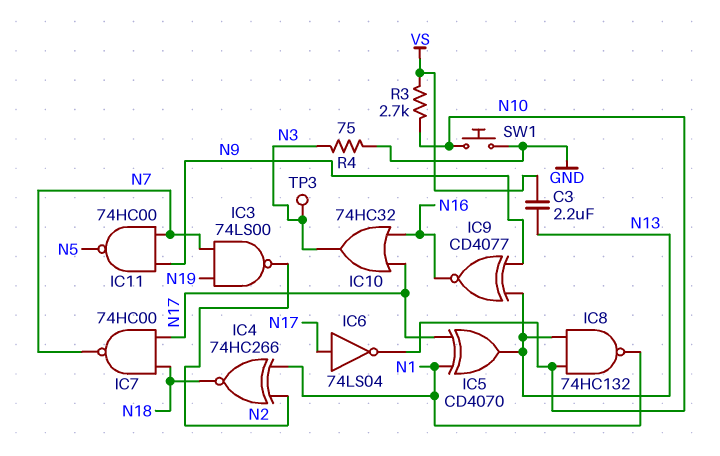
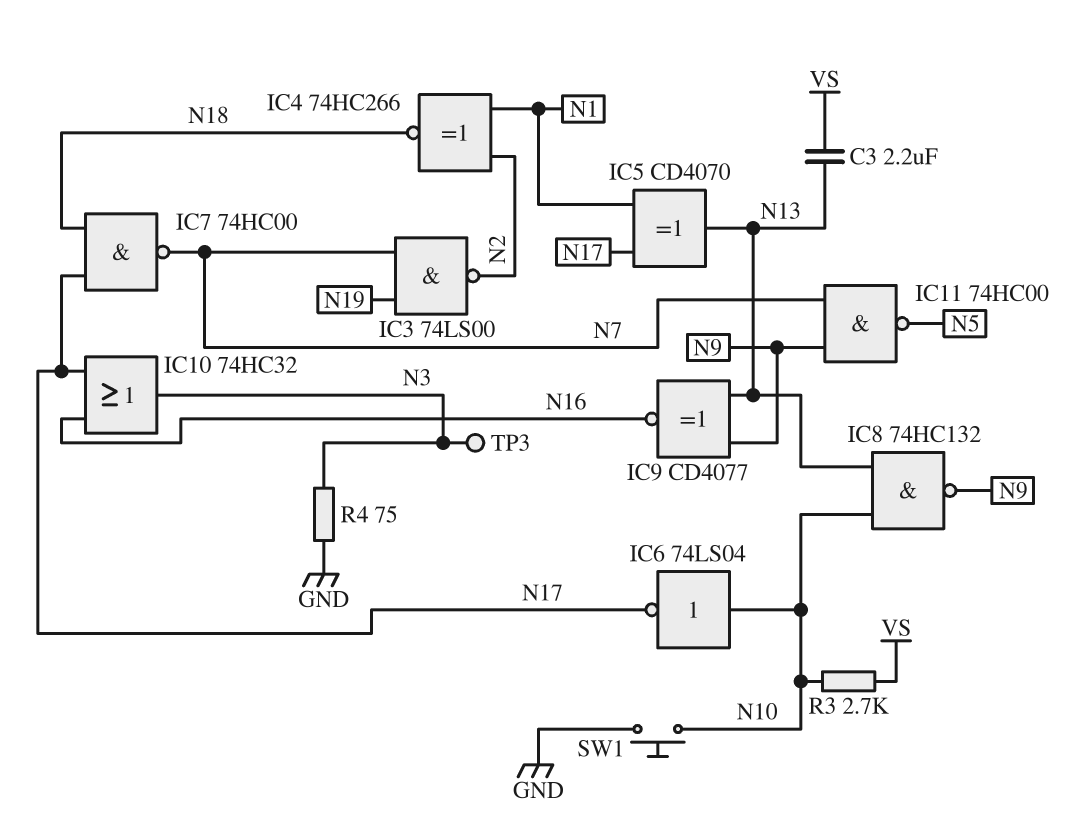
IC6: NOT 74LS04 (in N17, out N10) -> NOT 74LS04 (in N10, out N17)
IC8: NAND 74HC132 (in N10, in N13, out N1) -> NAND 74HC132 (in N10, in N13, out N9)

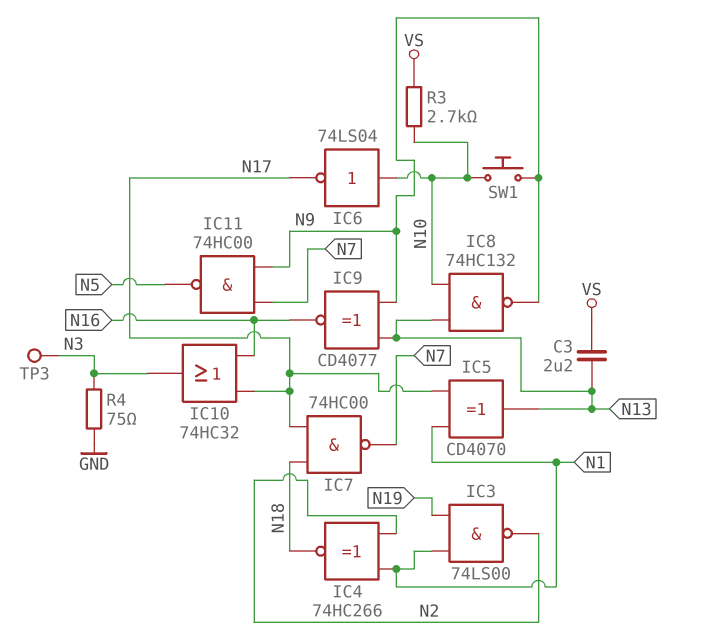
IC3: NAND 74LS00 (in N7, in N19, out N2) -> NAND 74LS00 (in N1, in N19, out N2)
SW1: button (GND, N10) -> button (N9, N10)

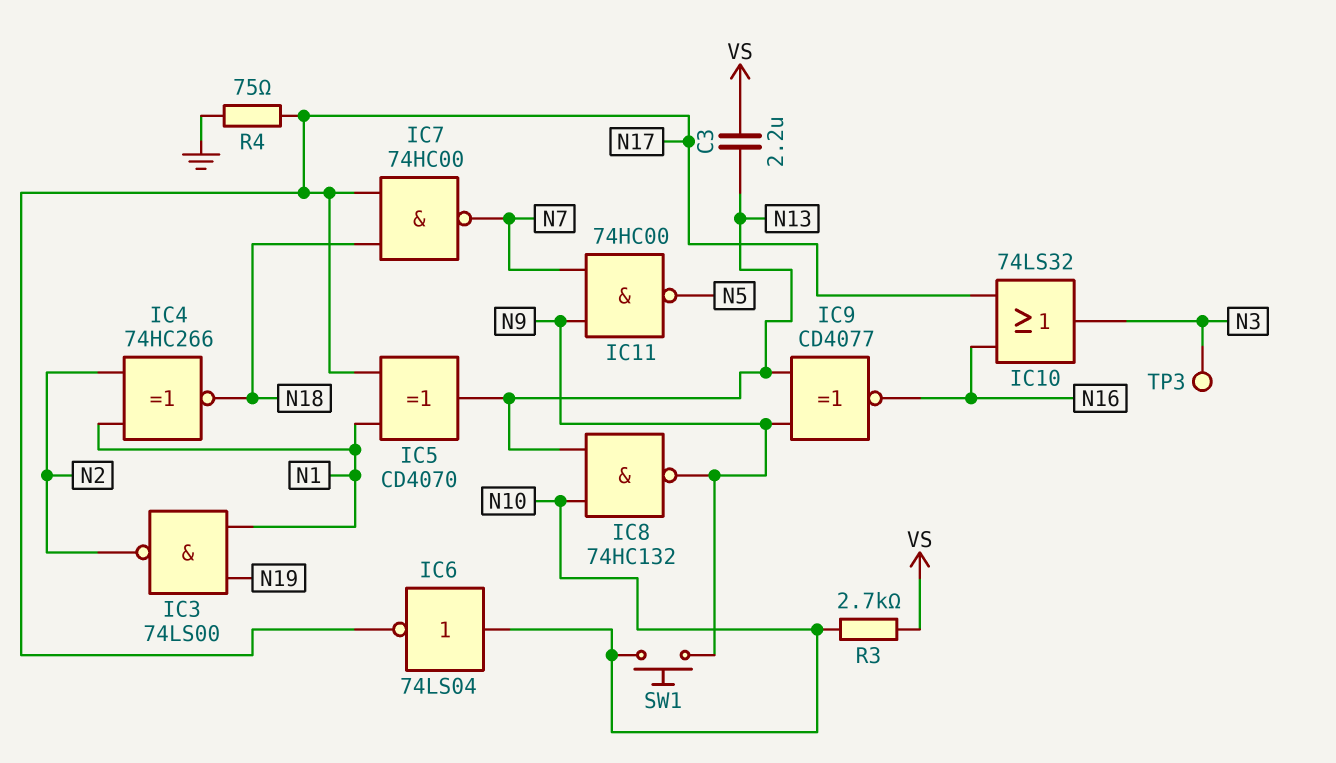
IC10: OR 74HC32 (in N16, in N17, out N3) -> OR 74LS32 (in N16, in N17, out N3)
R4: 75 (GND, N3) -> 75 (GND, N17)

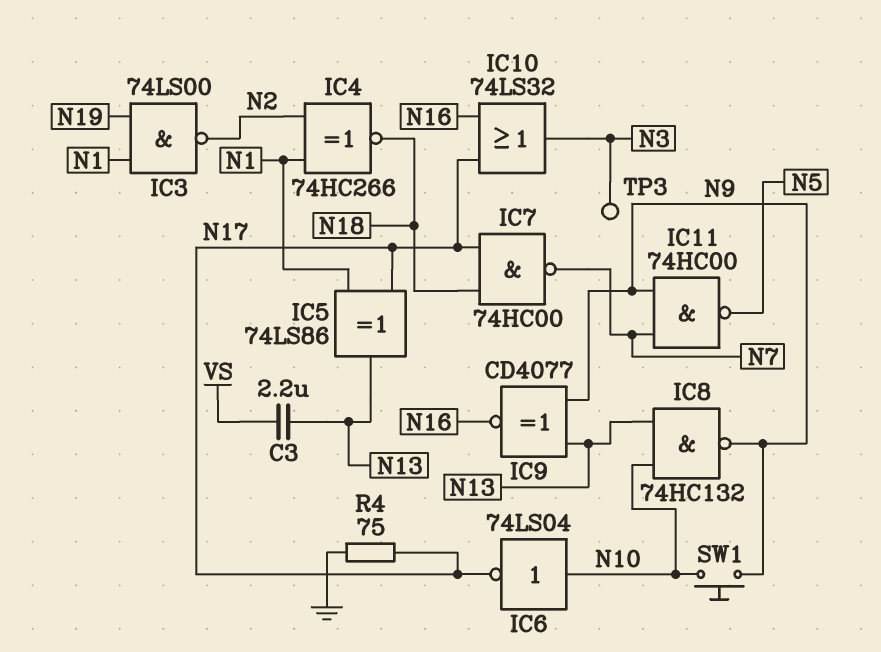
IC5: XOR CD4070 (in N1, in N17, out N13) -> XOR 74LS86 (in N1, in N17, out N13)
R3: 2.7k (N10, VS) -> none

